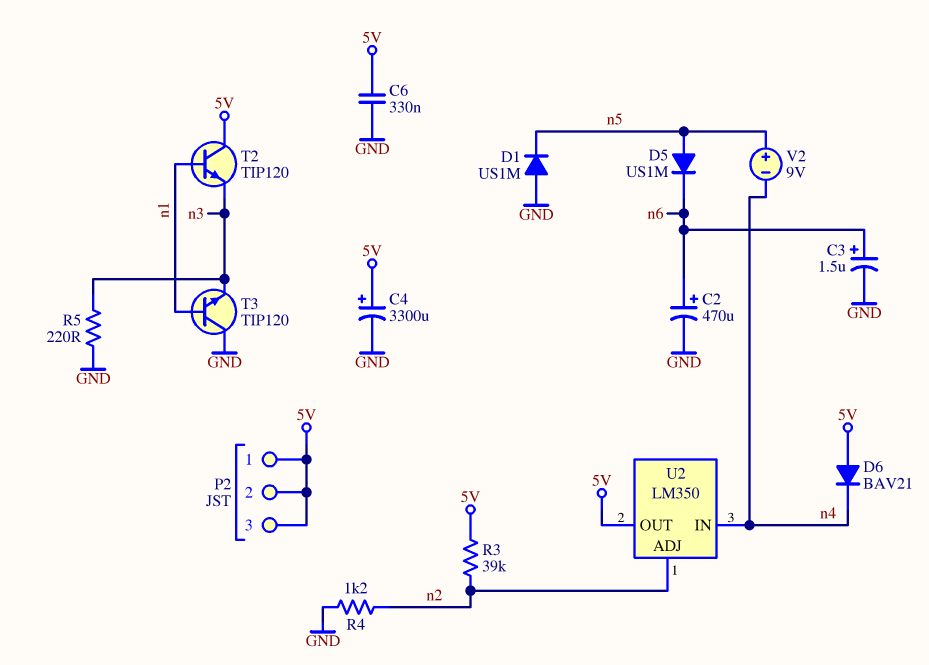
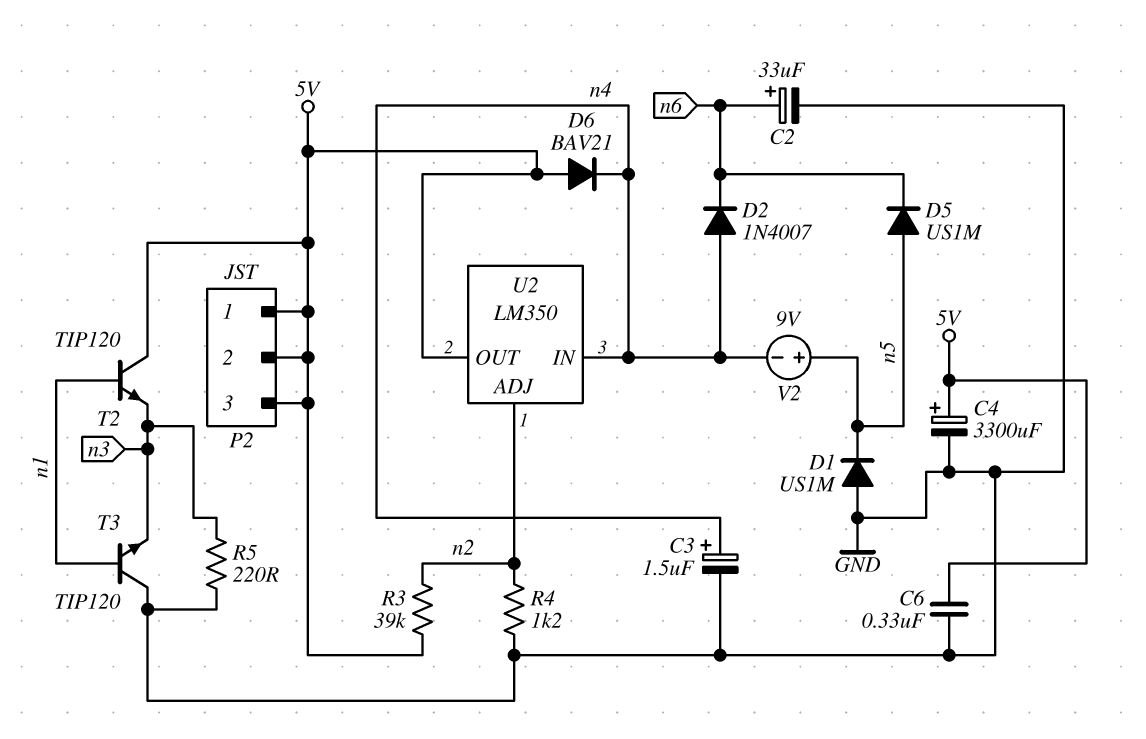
C2: 470uF (plus n6, minus GND) -> 33uF (plus n6, minus GND)
C3: 1.5uF (plus n6, minus GND) -> 1.5uF (plus n4, minus GND)
D2: none -> diode 1N4007 (A n4, K n6)

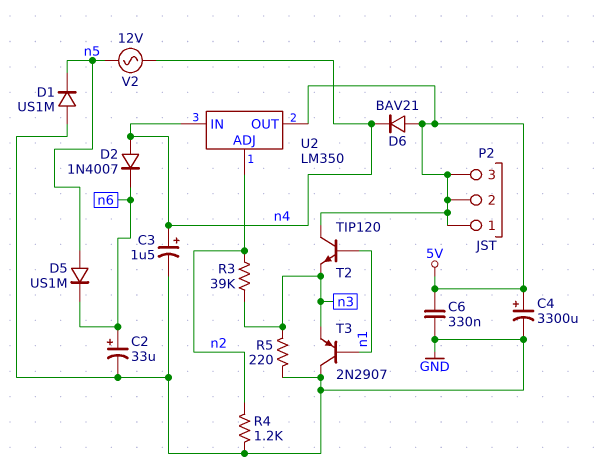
R3: 39k (5V, n2) -> 39k (n2, n3)
T3: NPN TIP120 (B n1, C GND, E n3) -> PNP 2N2907 (B n1, C GND, E n3)
V2: 9V (plus n5, minus n4) -> AC 12V (n4, n5)

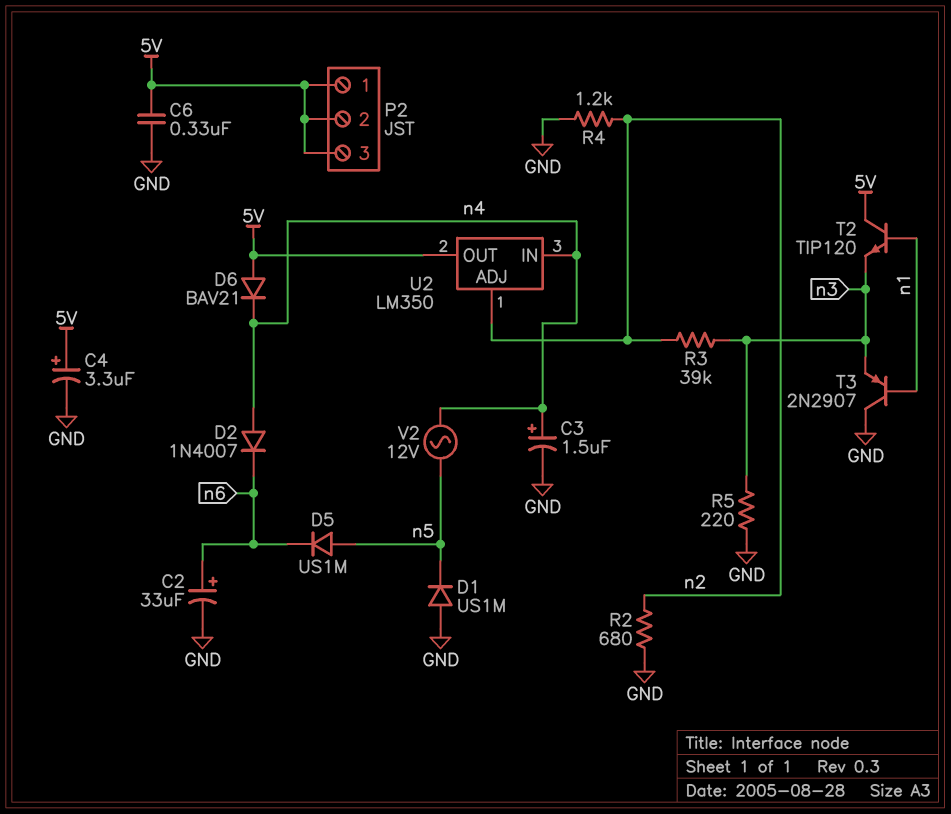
C4: 3300uF (plus 5V, minus GND) -> 3.3uF (plus 5V, minus GND)
R2: none -> 680 (GND, n2)

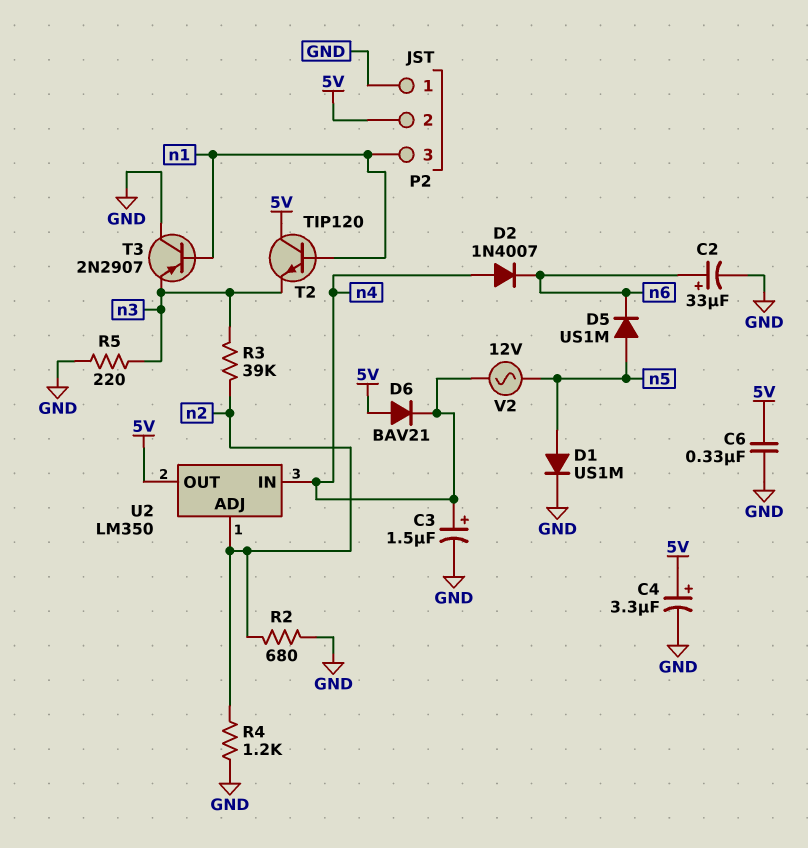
D1: diode US1M (A GND, K n5) -> diode US1M (A n5, K GND)
P2 pin 1: 5V -> GND
P2 pin 3: 5V -> n1

